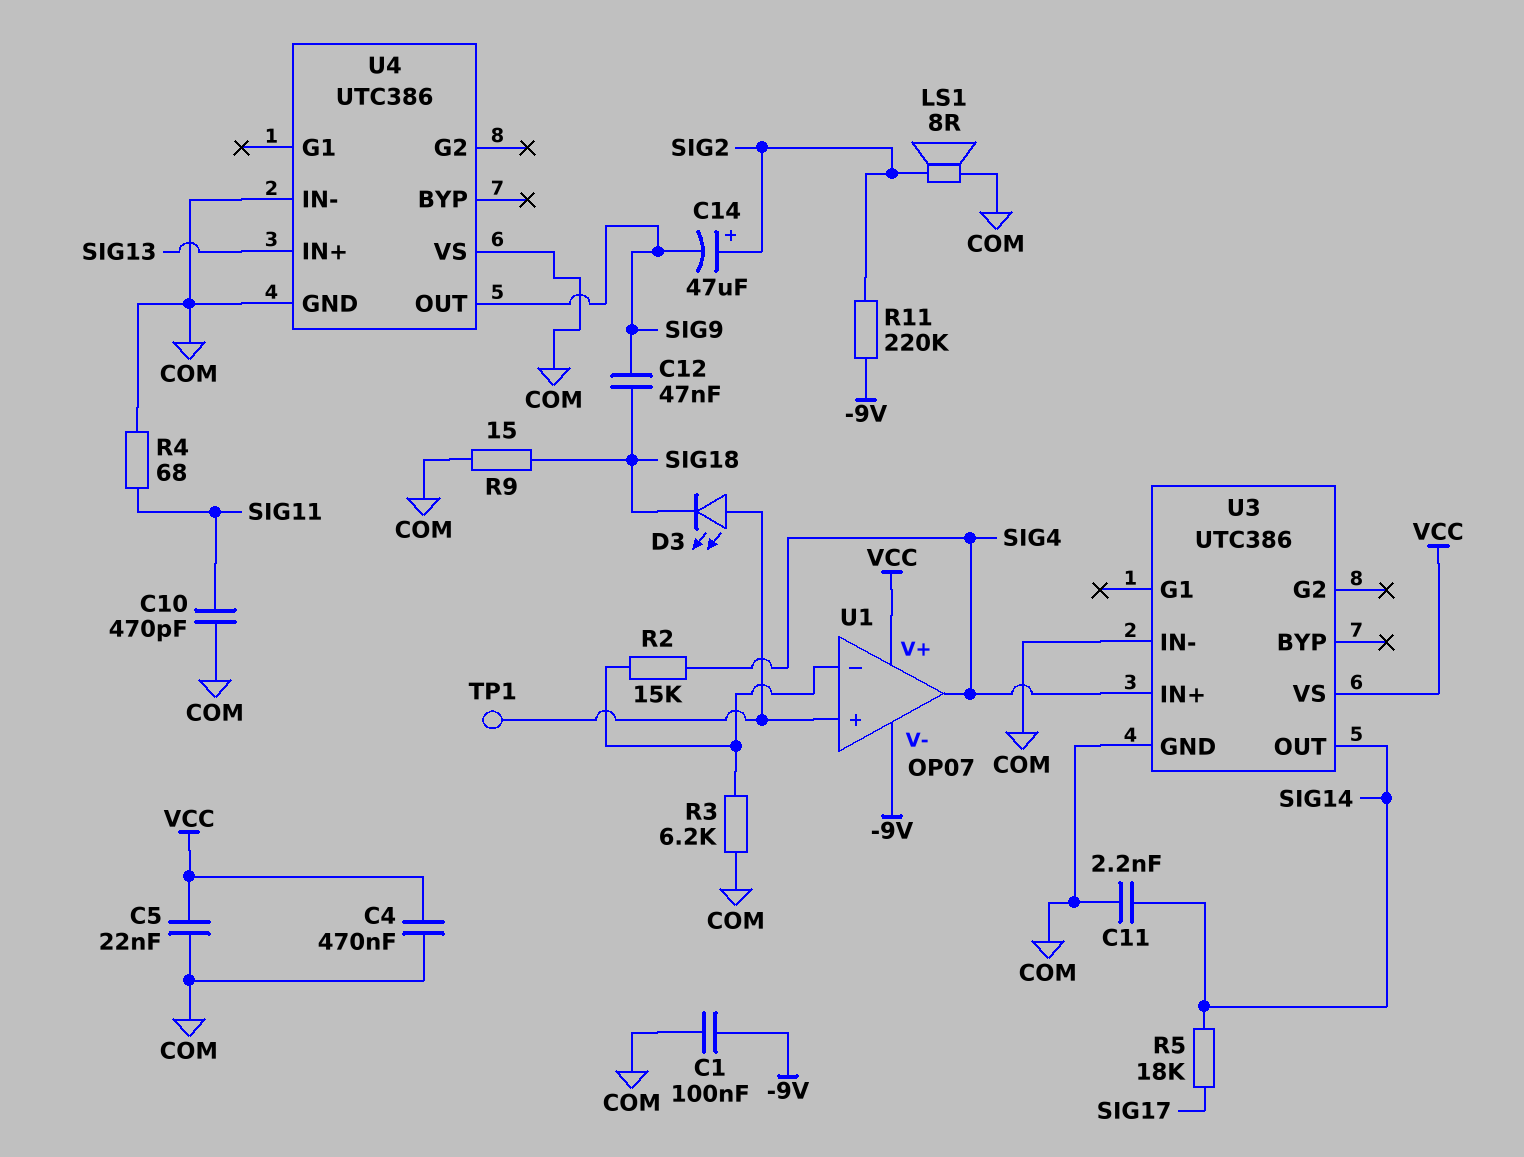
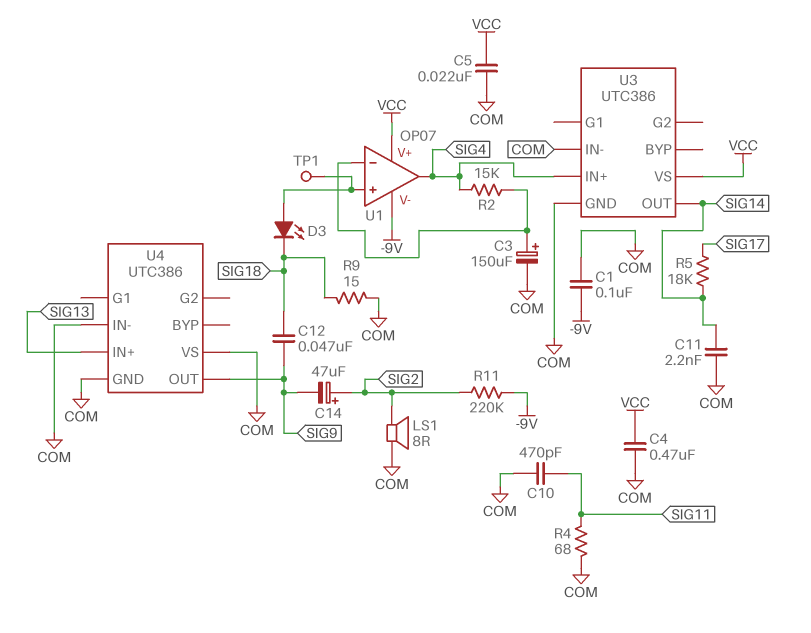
C3: none -> 150uF (plus U1/in-, minus COM)
R3: 6.2k (COM, U1/in-) -> none

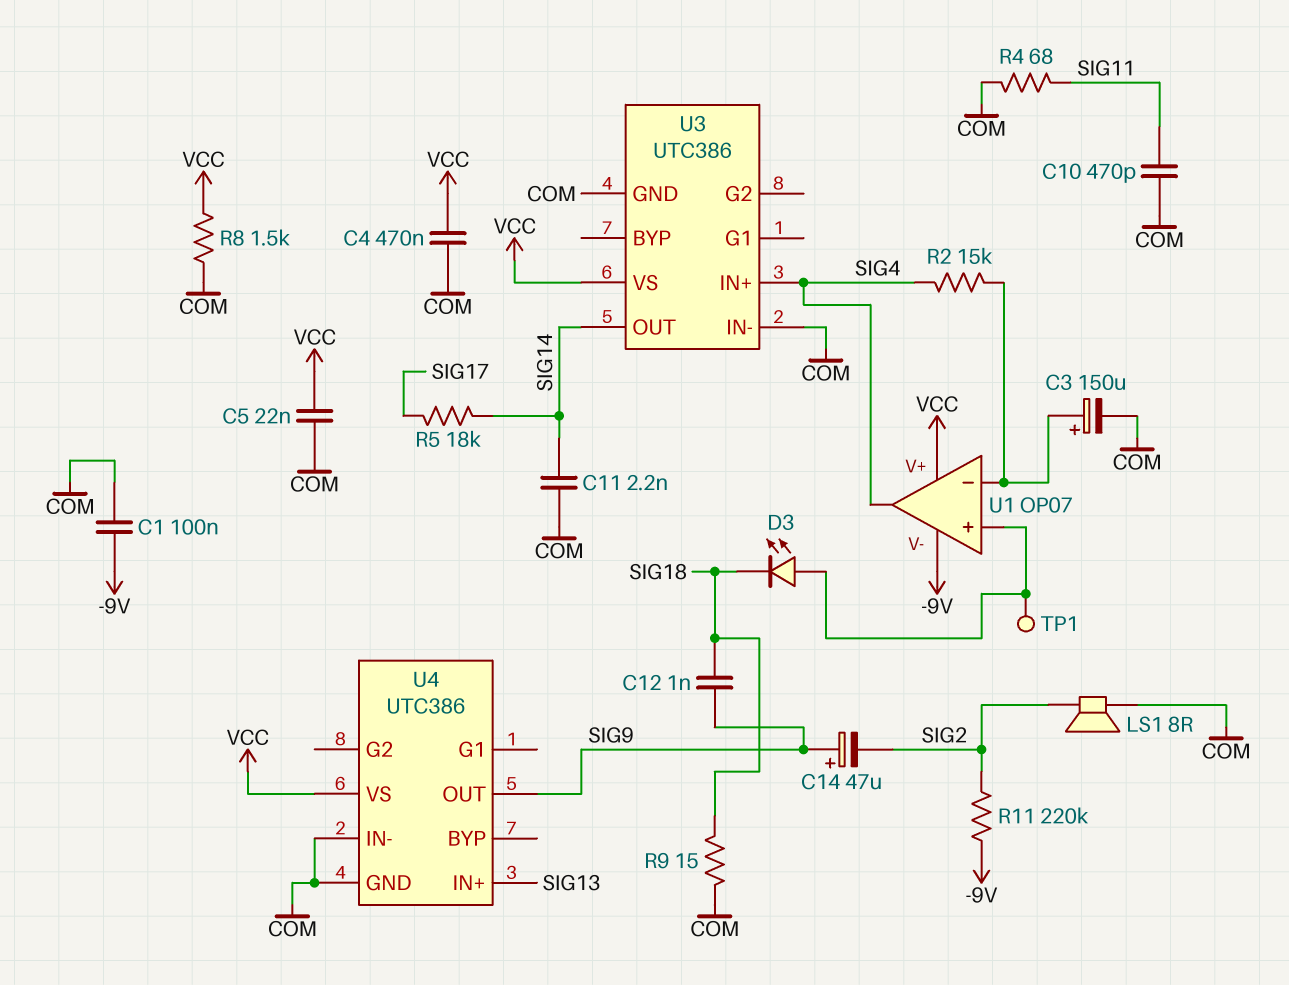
C12: 47nF (SIG9, SIG18) -> 1nF (SIG9, SIG18)
C14: 47uF (plus SIG2, minus SIG9) -> 47uF (plus SIG9, minus SIG2)
R8: none -> 1.5k (COM, VCC)
U4 pin VS: COM -> VCC

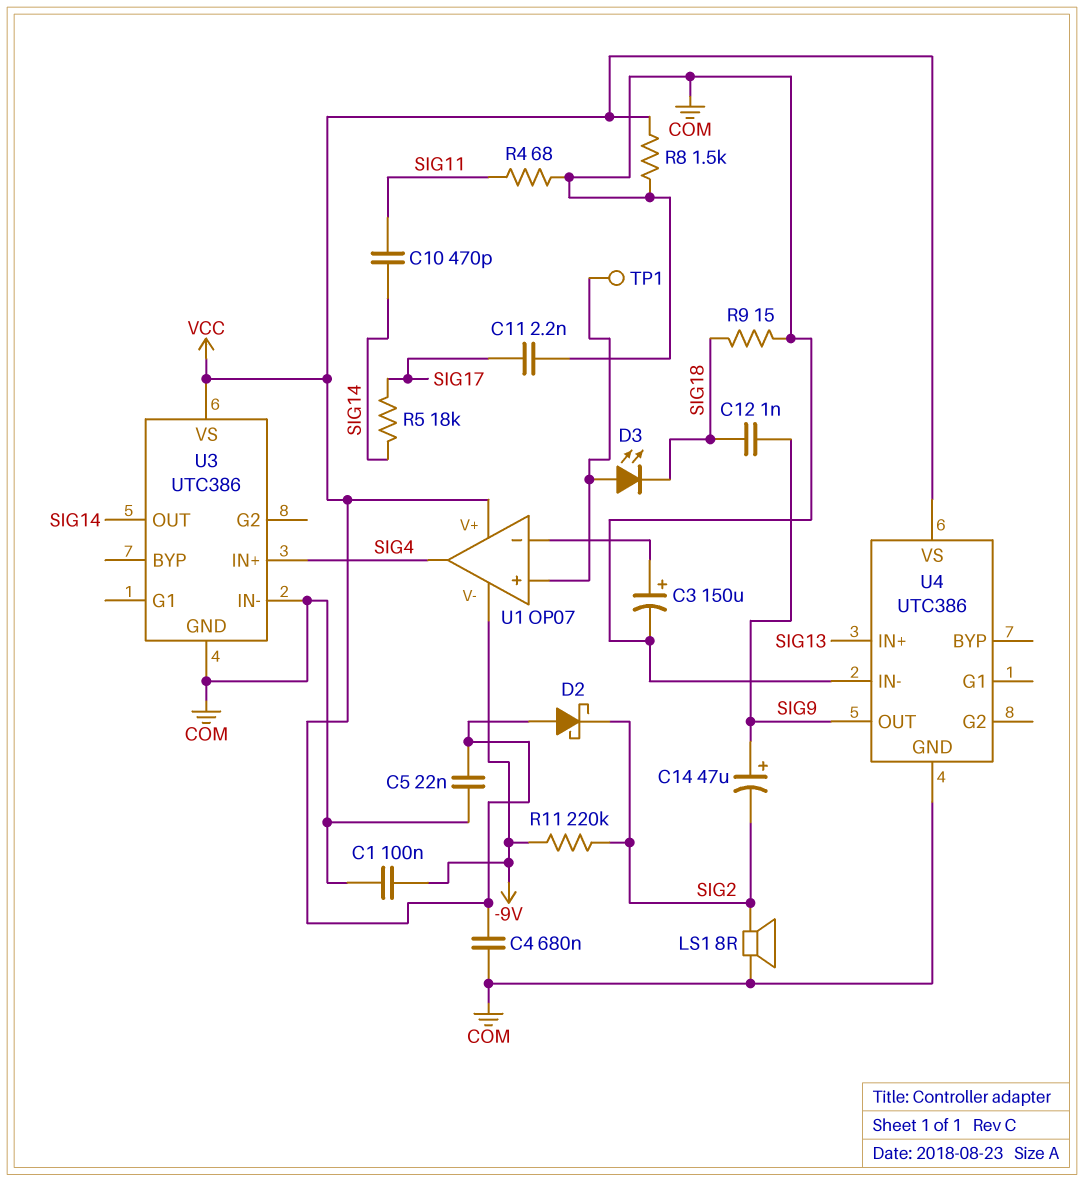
C4: 470nF (COM, VCC) -> 680nF (COM, VCC)
C10: 470pF (COM, SIG11) -> 470pF (SIG11, SIG14)
C11: 2.2nF (COM, SIG14) -> 2.2nF (COM, SIG17)
D2: none -> schottky (A VCC, K SIG2)
R2: 15k (SIG4, U1/in-) -> none

